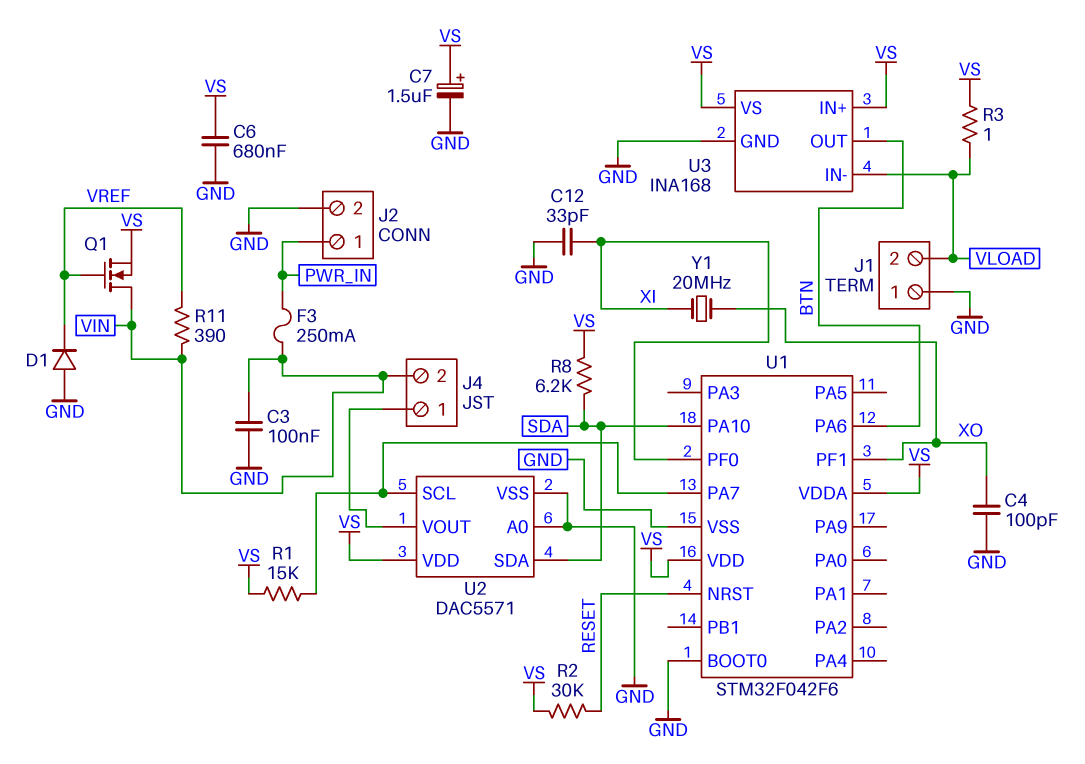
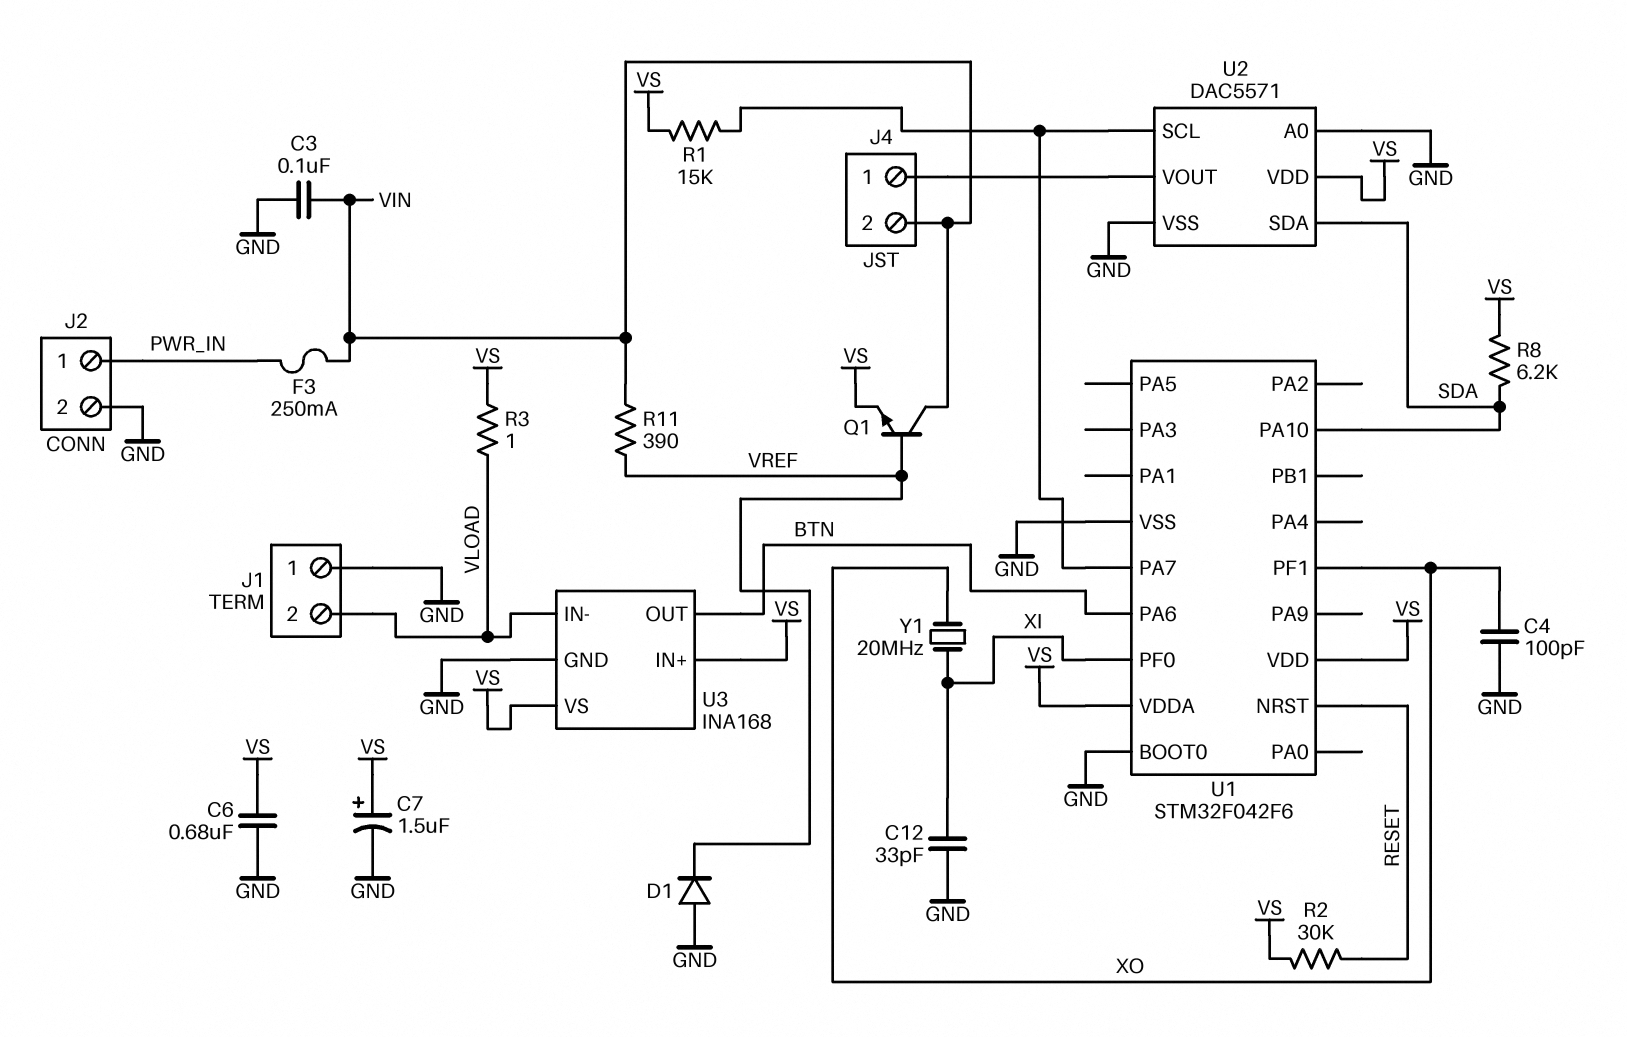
Q1: NMOS (G VREF, D VIN, S VS) -> NPN (B VREF, C VIN, E VS)

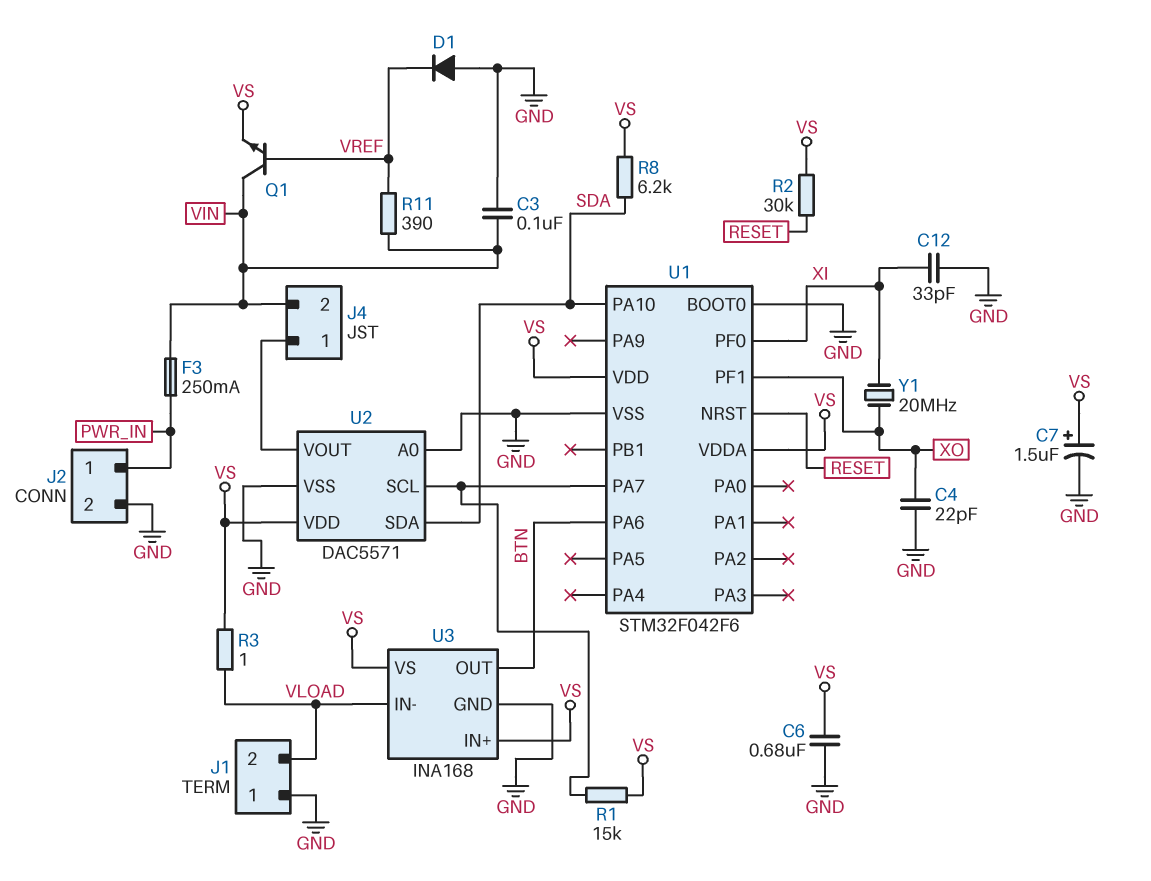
C4: 100pF (GND, XO) -> 22pF (GND, XO)

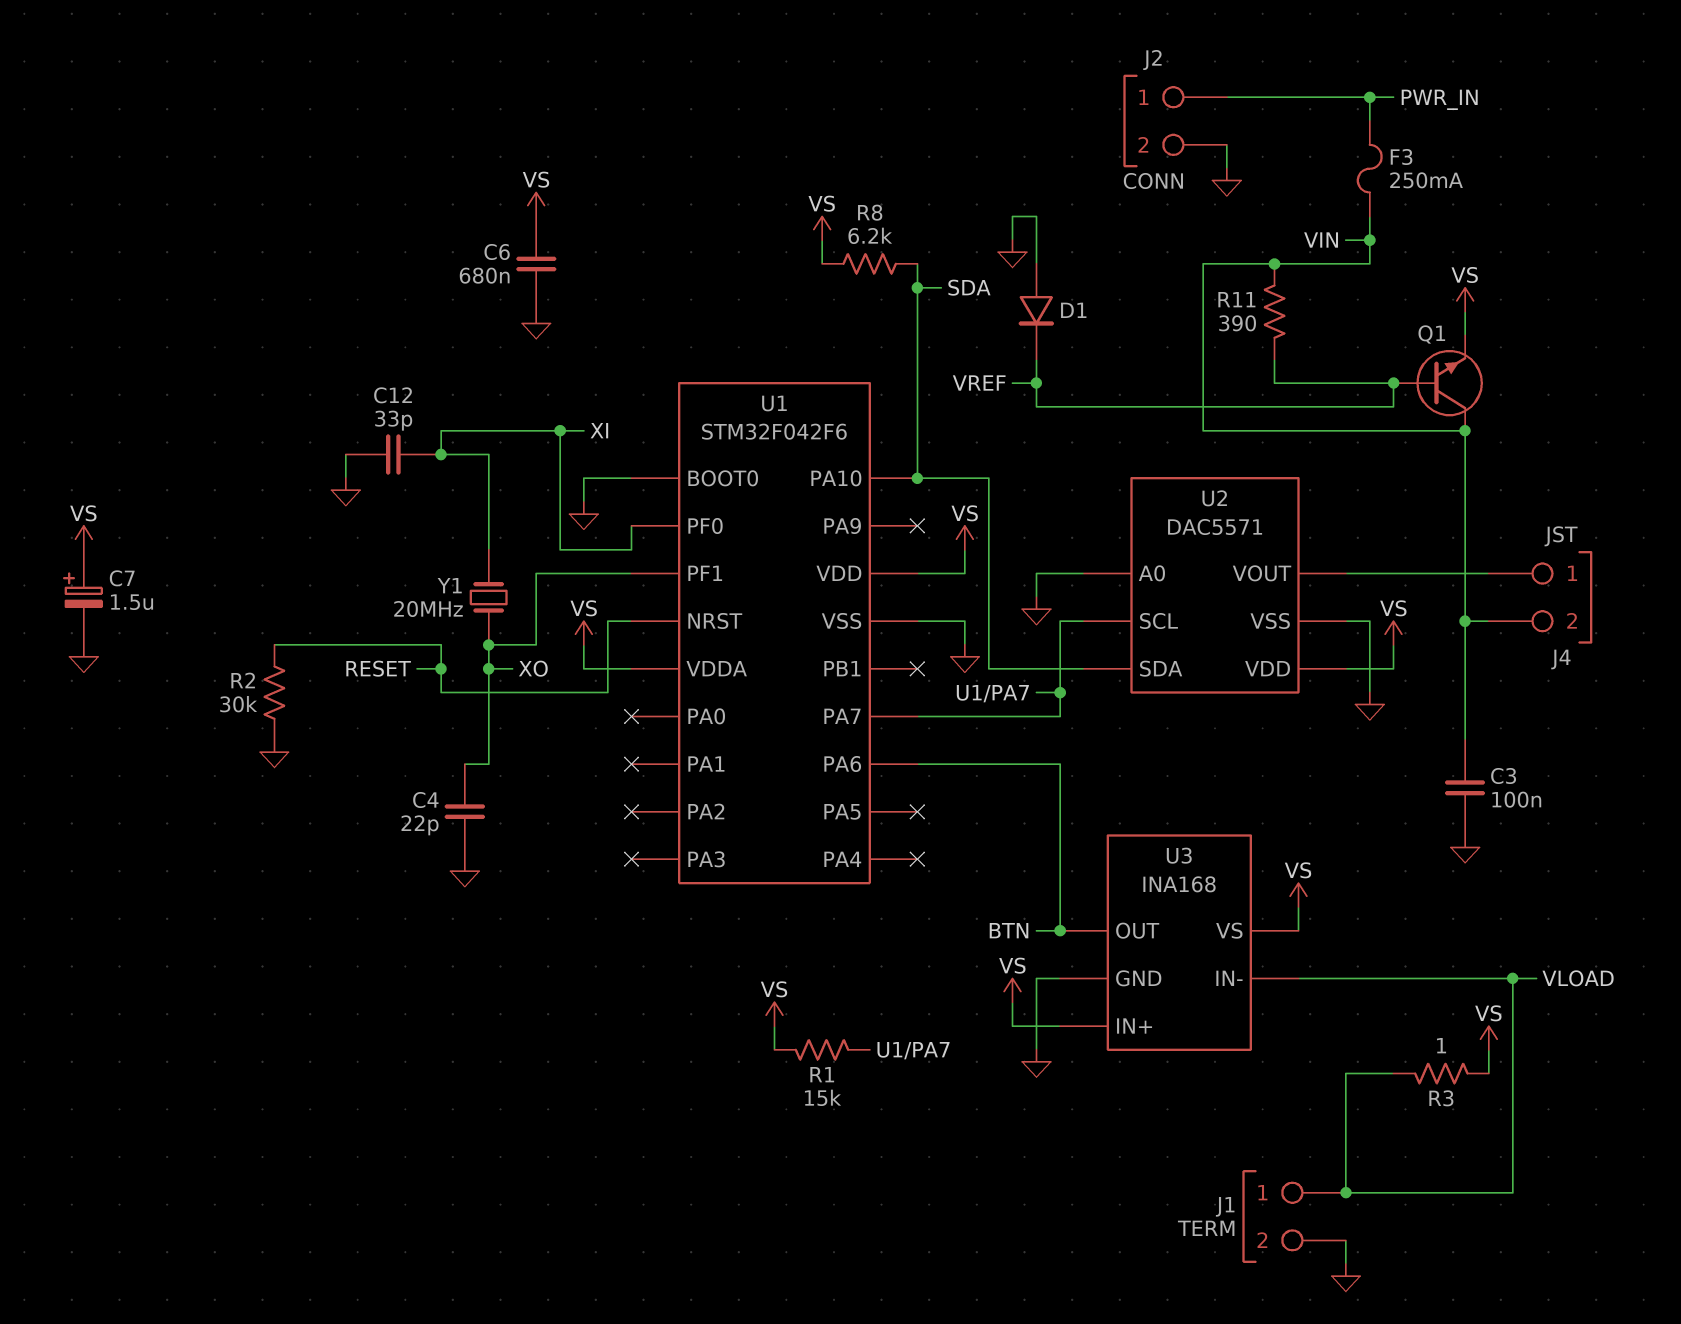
J1 pin 1: GND -> VLOAD
J1 pin 2: VLOAD -> GND
R2: 30k (RESET, VS) -> 30k (GND, RESET)

